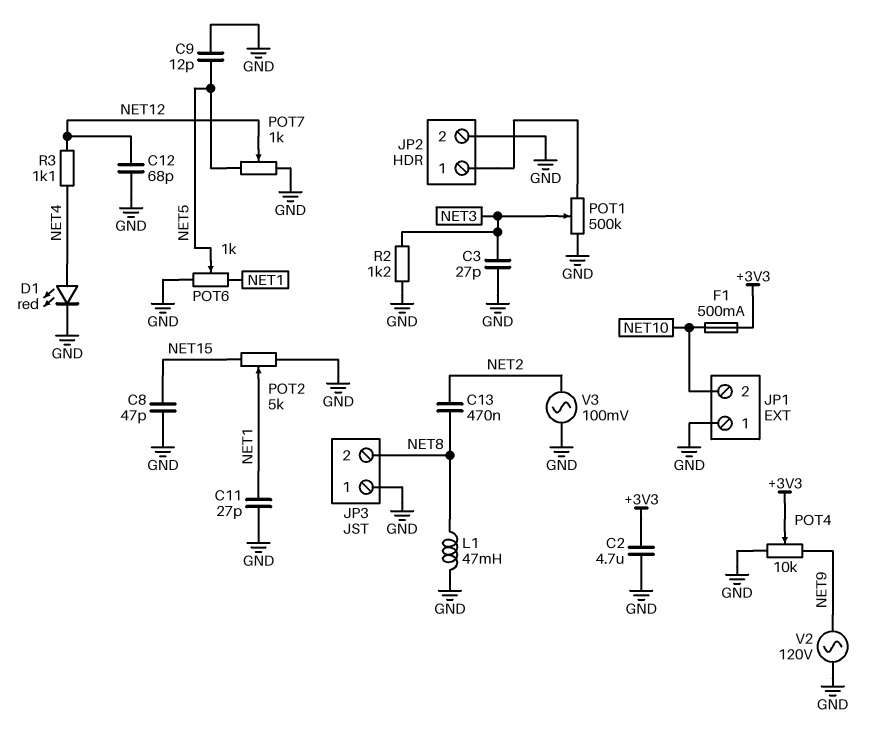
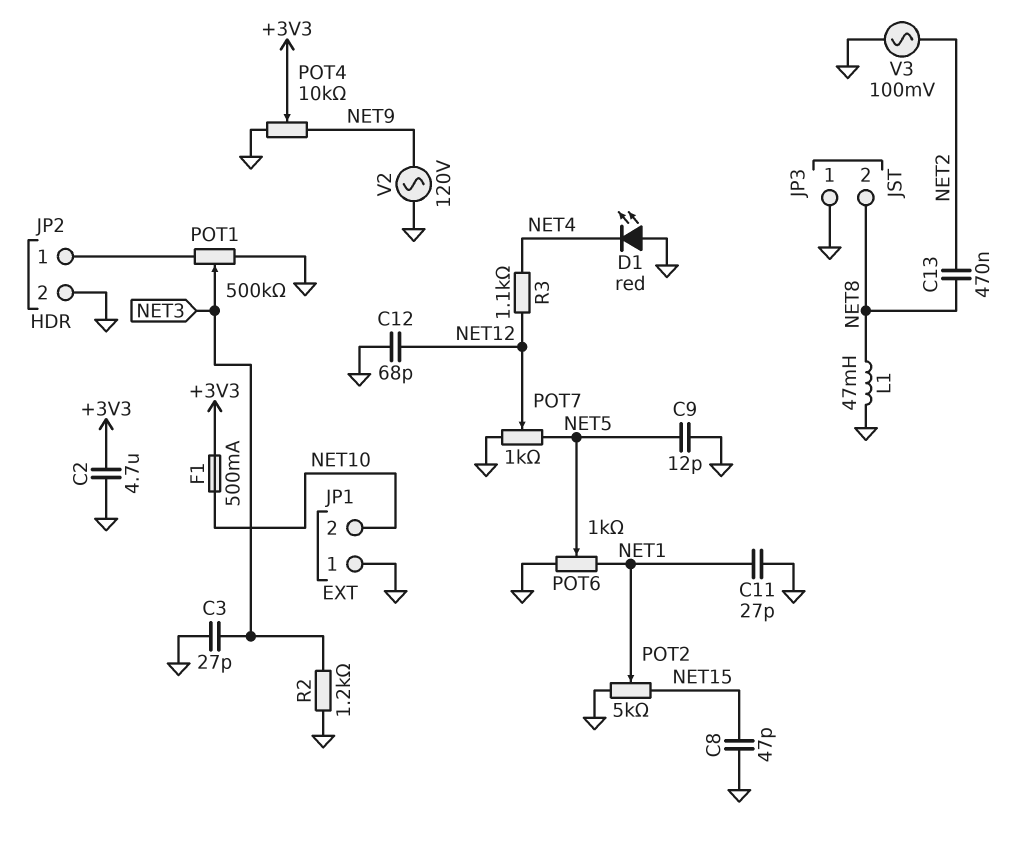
D1: LED red (A NET4, K GND) -> LED red (A GND, K NET4)

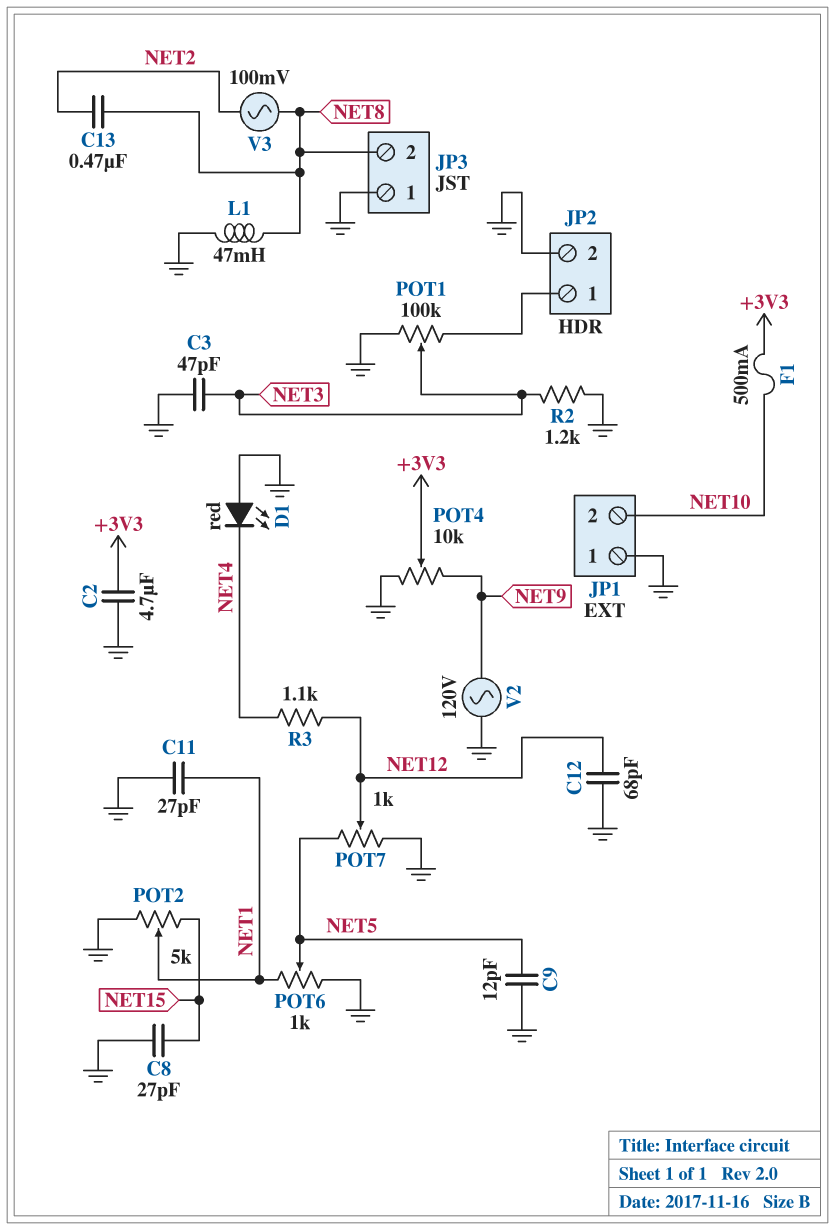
C3: 27pF (GND, NET3) -> 47pF (GND, NET3)
C8: 47pF (GND, NET15) -> 27pF (GND, NET15)
POT1: 500k (GND, JP2/1, wiper NET3) -> 100k (GND, JP2/1, wiper NET3)
V3: AC 100mV (GND, NET2) -> AC 100mV (NET2, NET8)

